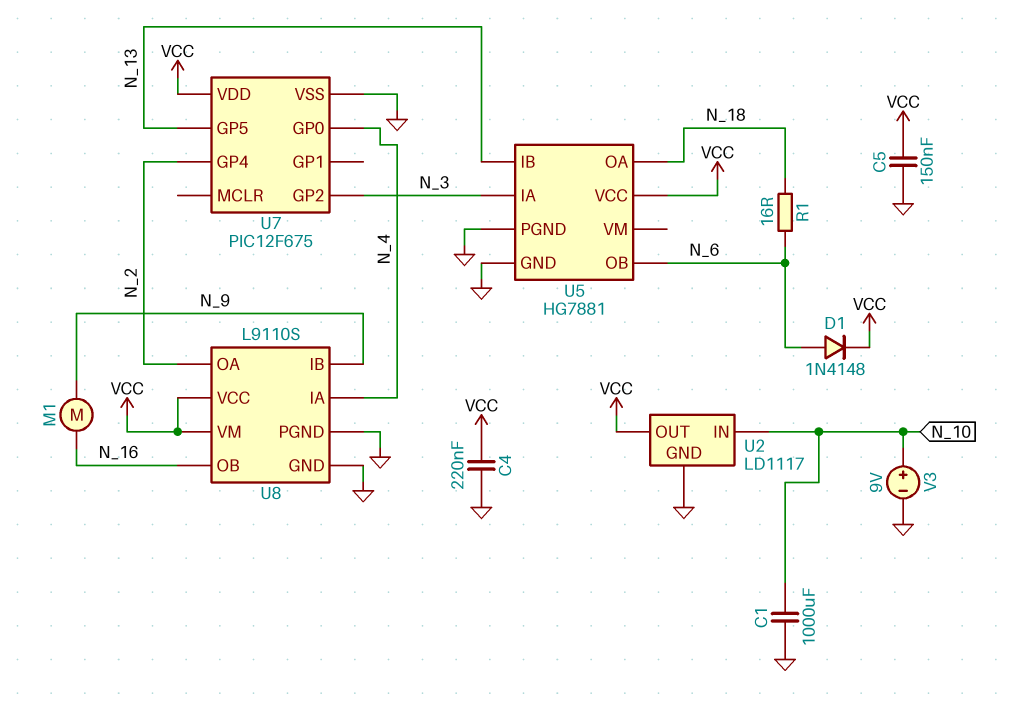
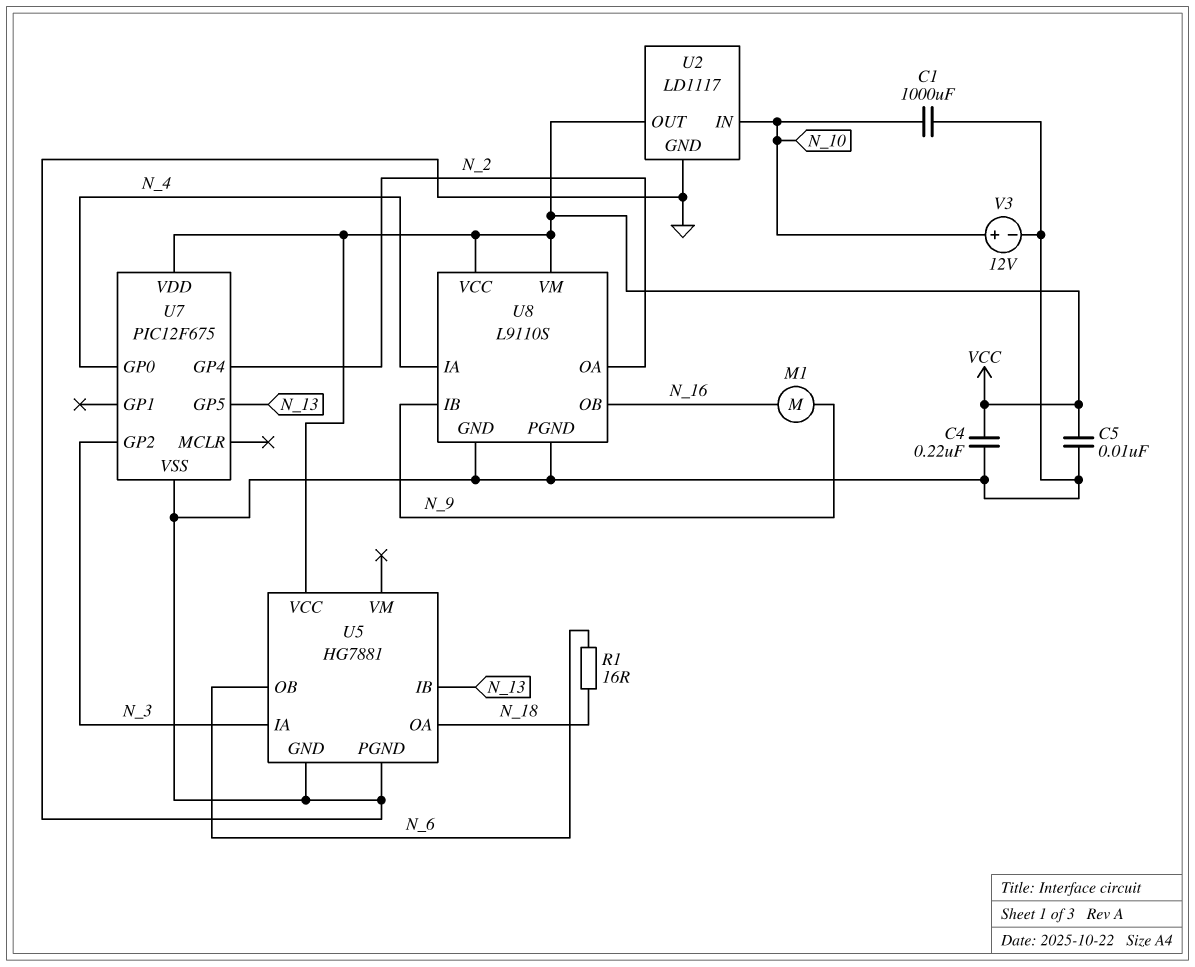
C5: 150nF (GND, VCC) -> 10nF (GND, VCC)
D1: diode 1N4148 (A N_6, K VCC) -> none
V3: 9V (plus N_10, minus GND) -> 12V (plus N_10, minus GND)

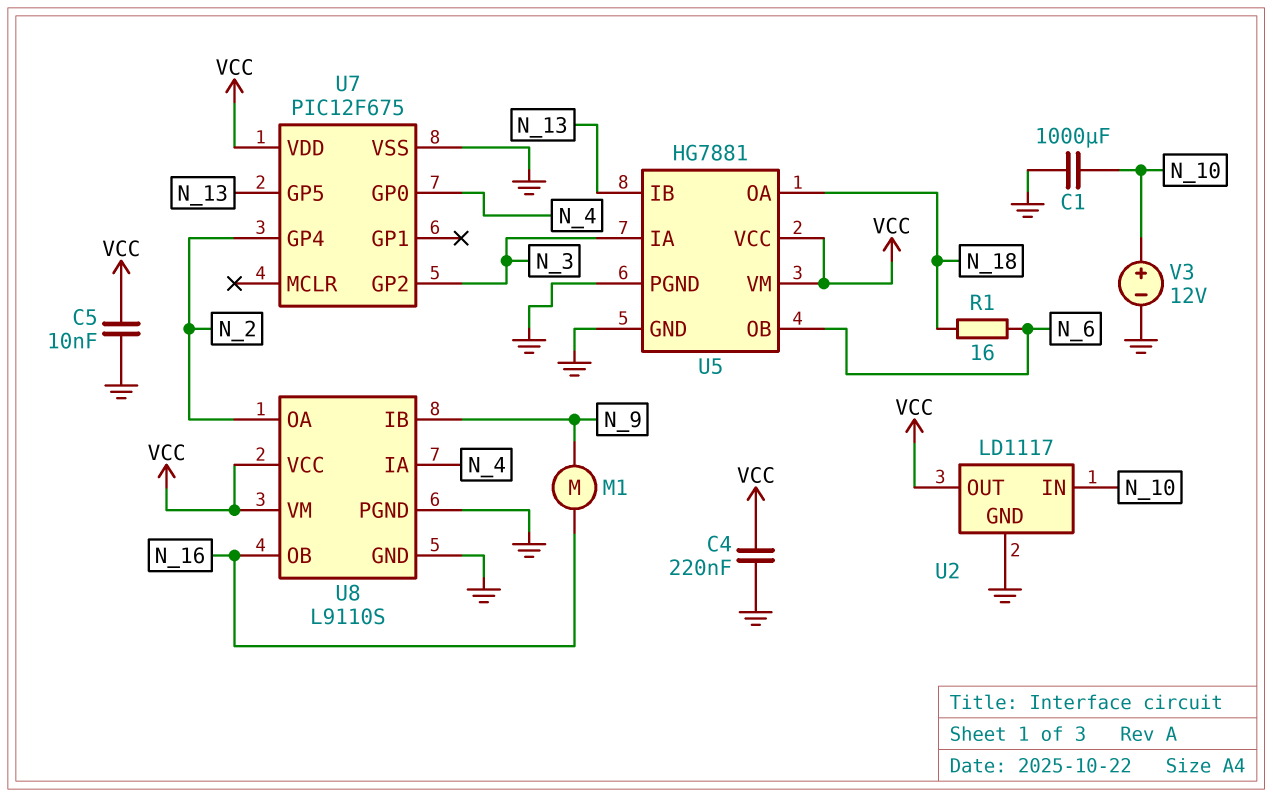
U5 pin VM: none -> VCC

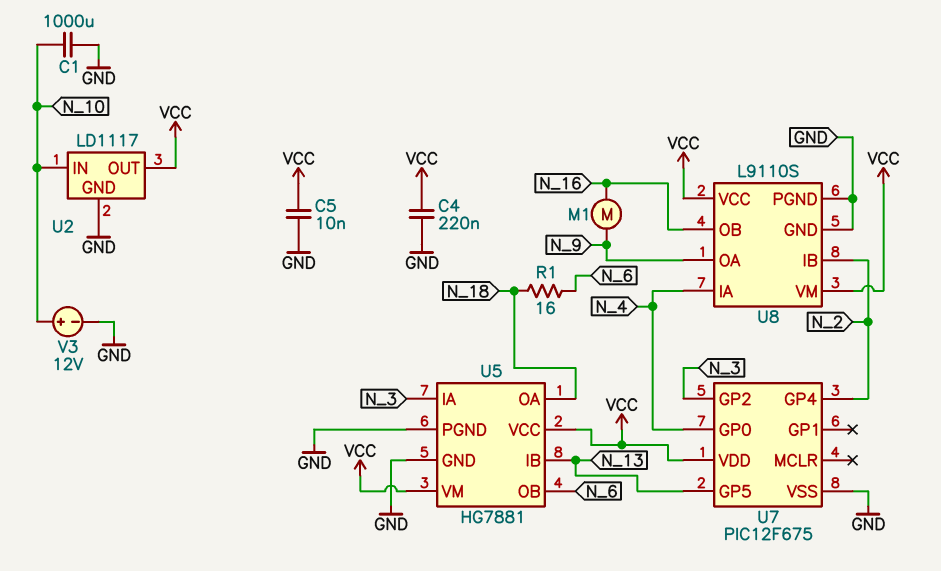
U8 pin IB: N_9 -> N_2
U8 pin OA: N_2 -> N_9

